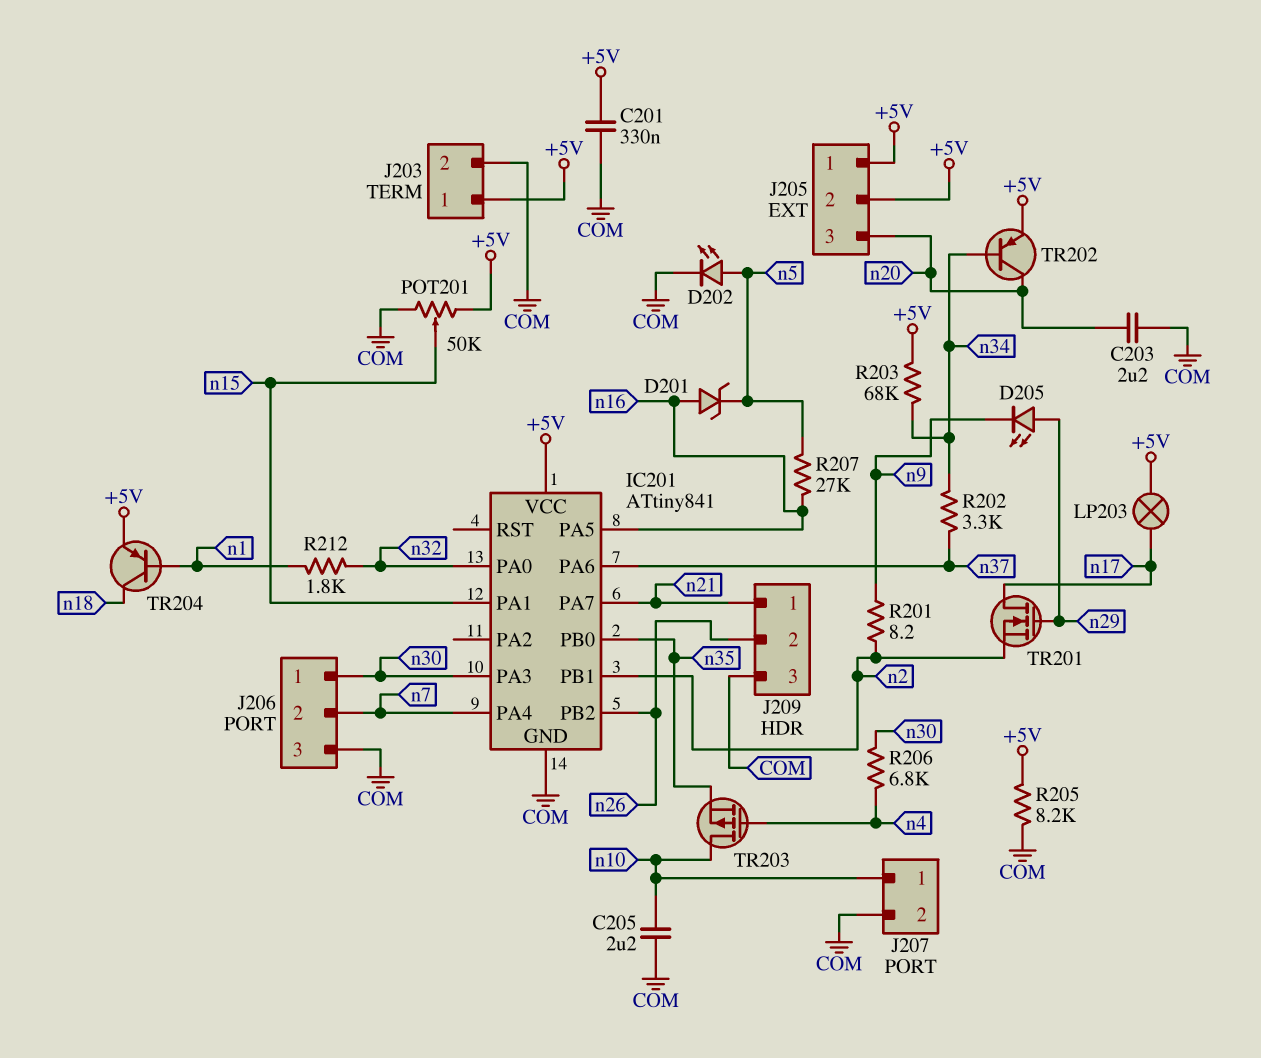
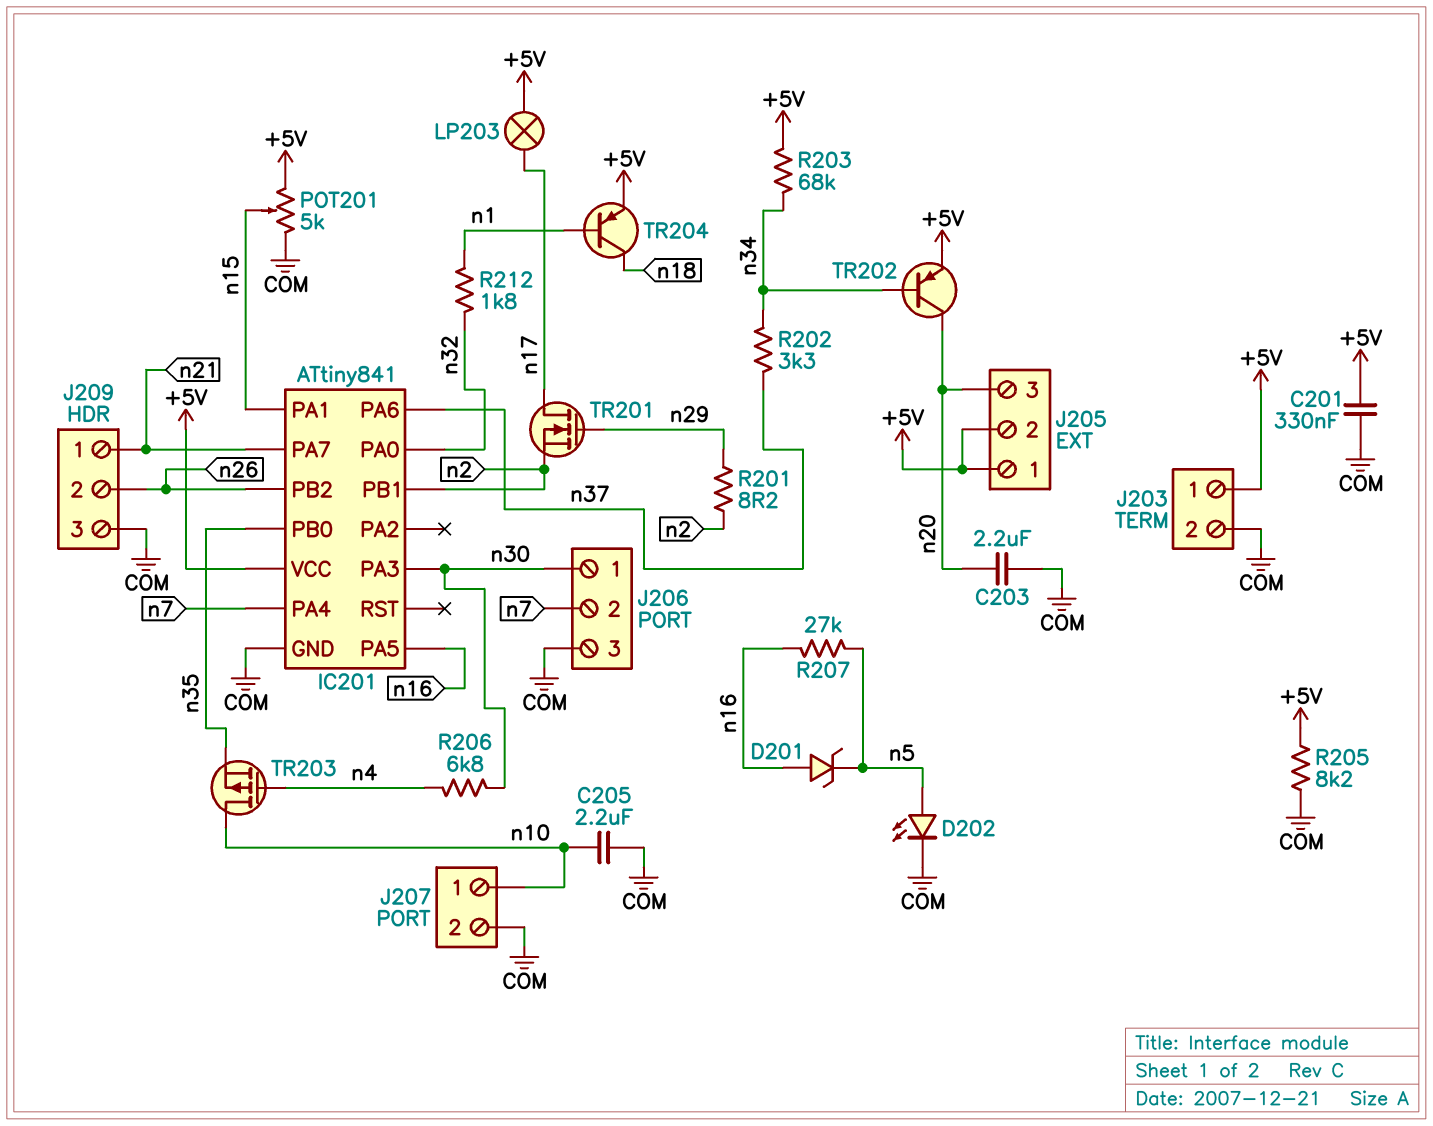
D205: LED (A n29, K n9) -> none
POT201: 50k (+5V, COM, wiper n15) -> 5k (+5V, COM, wiper n15)
R201: 8.2 (n2, n9) -> 8.2 (n2, n29)

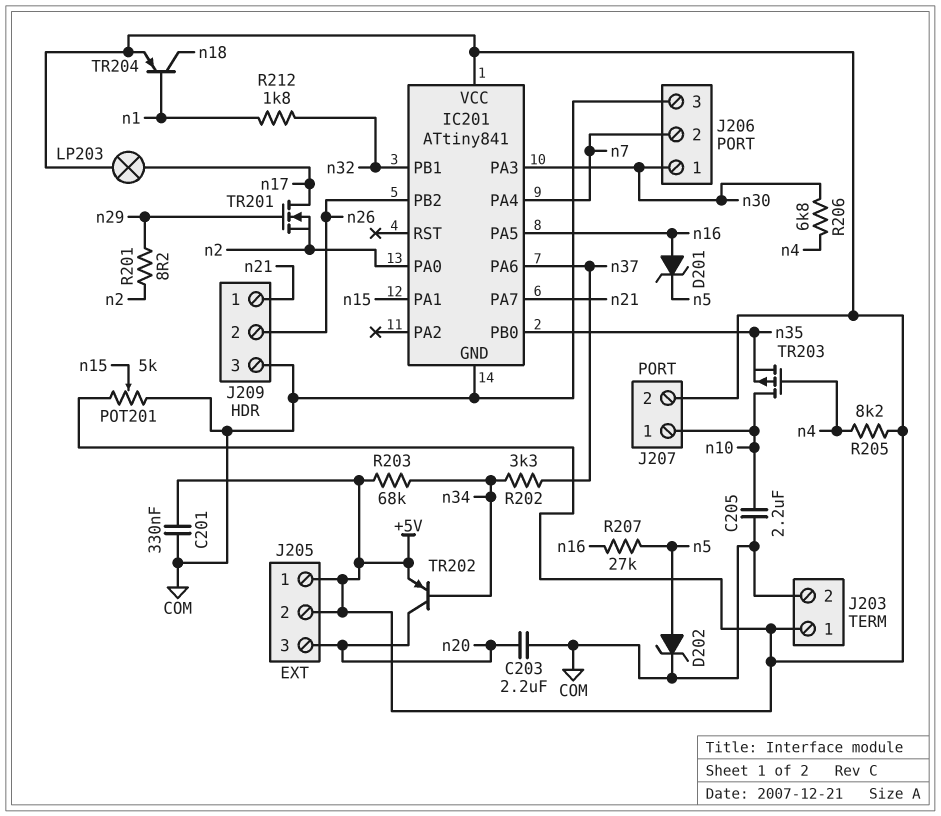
D202: LED (A n5, K COM) -> zener (A n5, K COM)
IC201 pin PA0: n32 -> n2
IC201 pin PB1: n2 -> n32
J207 pin 2: COM -> +5V
R205: 8.2k (+5V, COM) -> 8.2k (+5V, n4)

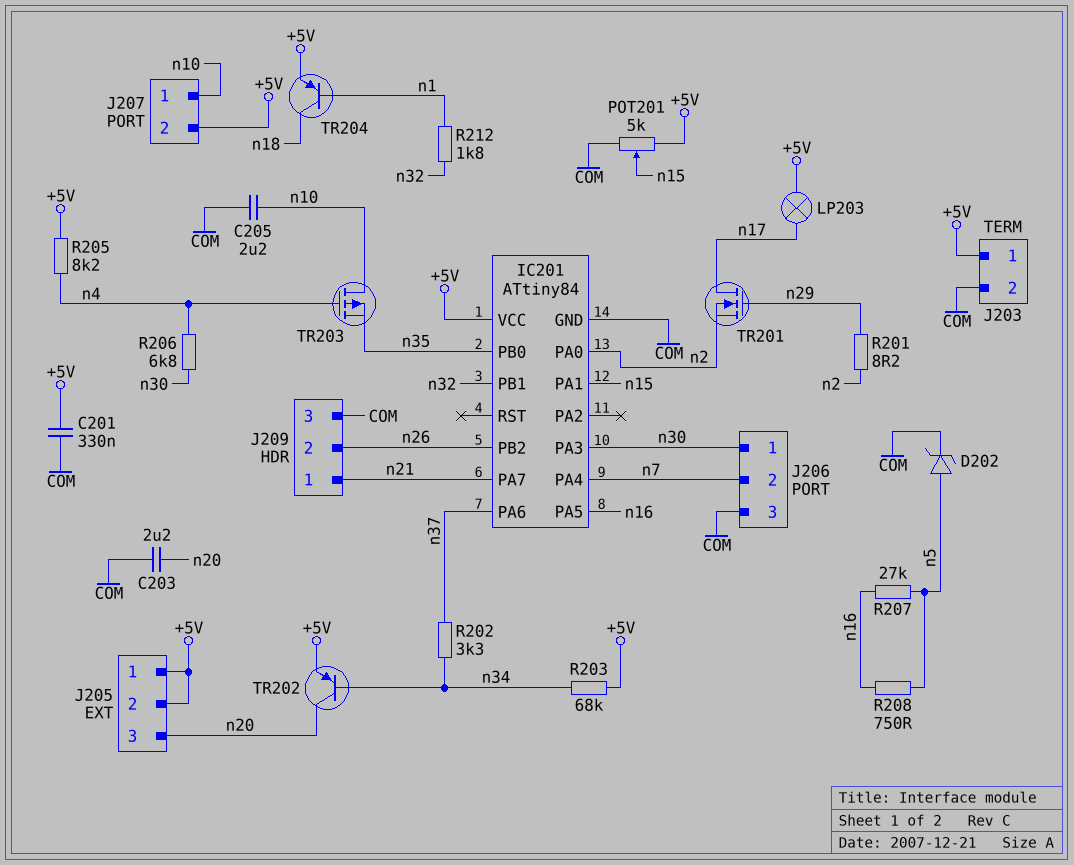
D201: zener (A n16, K n5) -> none
IC201: ATtiny841 -> ATtiny84
R208: none -> 750 (n5, n16)

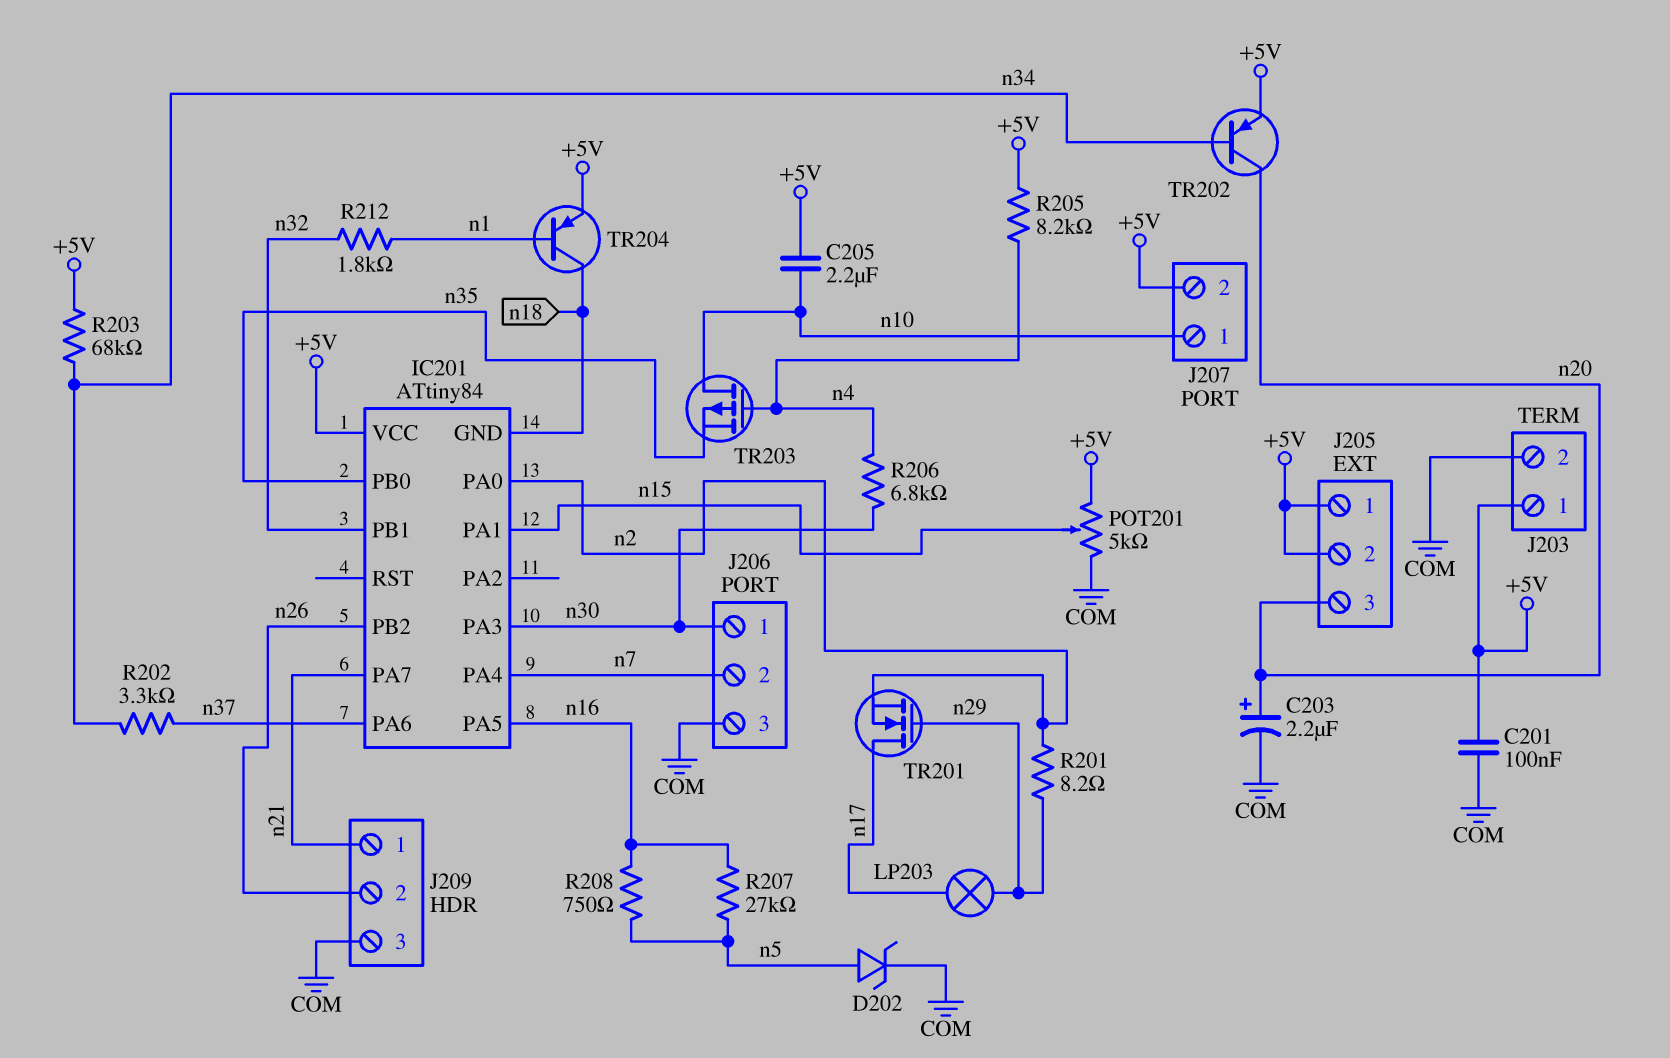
C201: 330nF (+5V, COM) -> 100nF (+5V, COM)
C203: 2.2uF (COM, n20) -> 2.2uF (plus n20, minus COM)
C205: 2.2uF (COM, n10) -> 2.2uF (+5V, n10)
IC201 pin GND: COM -> n18
LP203: lamp (+5V, n17) -> lamp (n17, n29)

